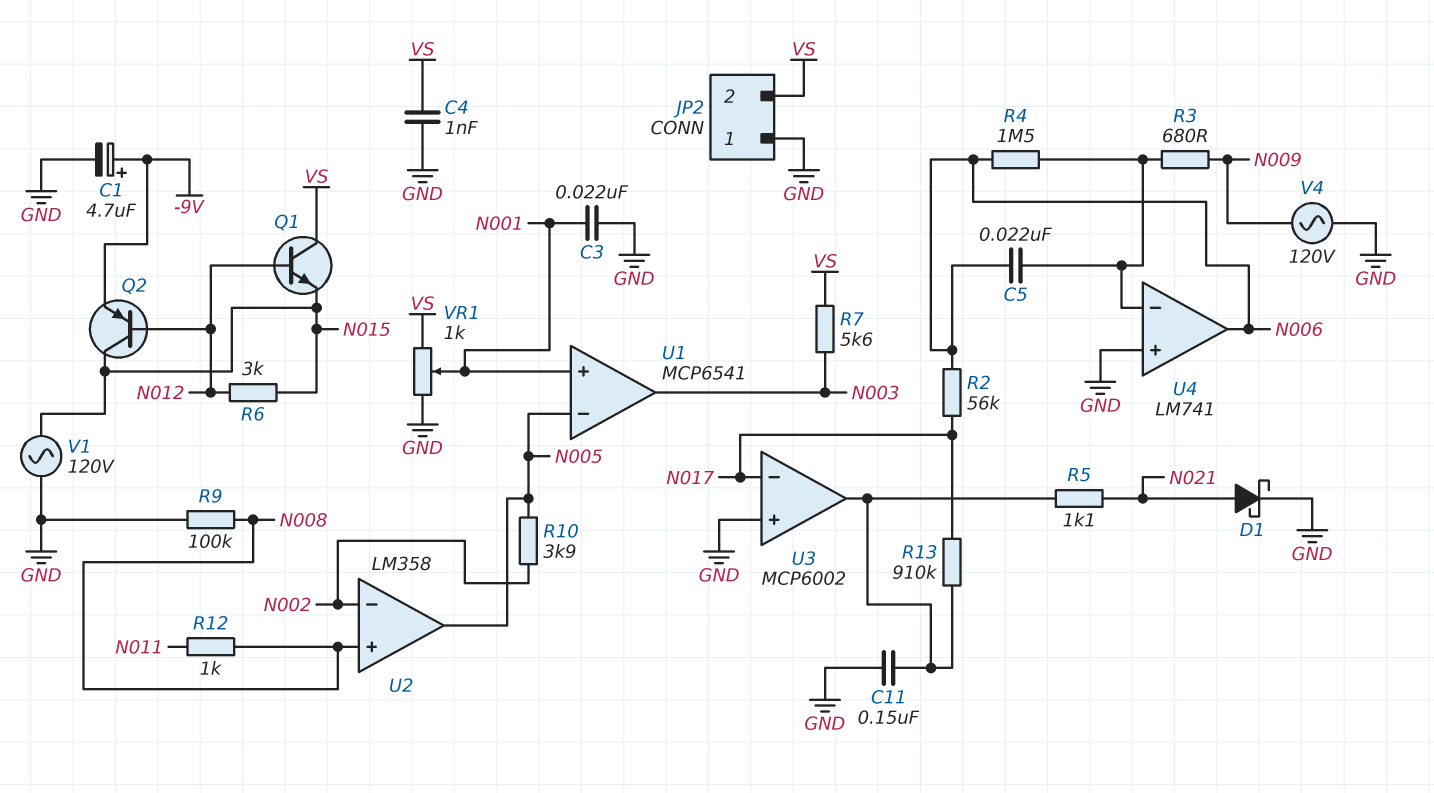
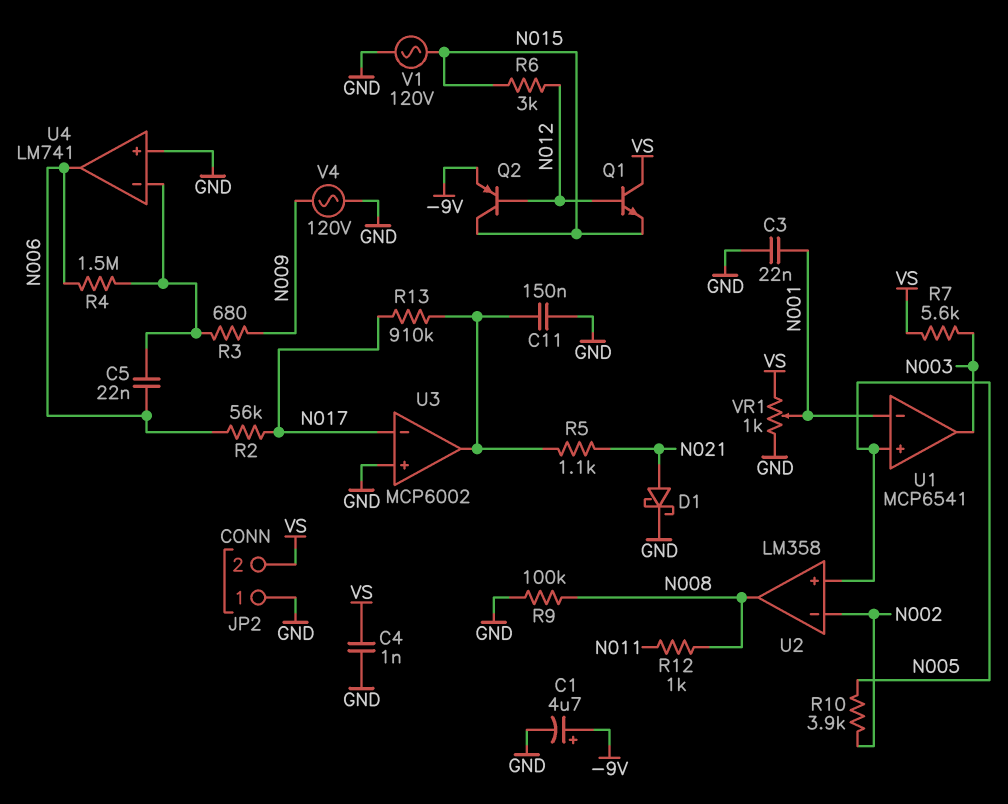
U1 pin in+: N001 -> N005
U1 pin in-: N005 -> N001
U2 pin in+: N008 -> N005
U2 pin out: N005 -> N008

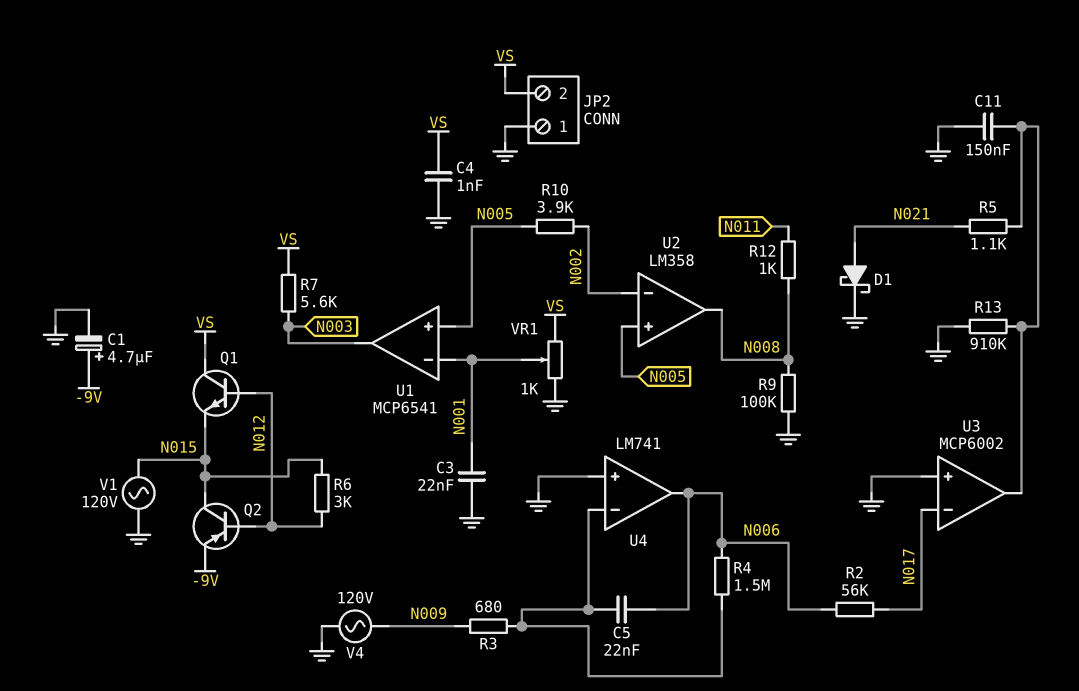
R13: 910k (N017, U3/out) -> 910k (GND, U3/out)

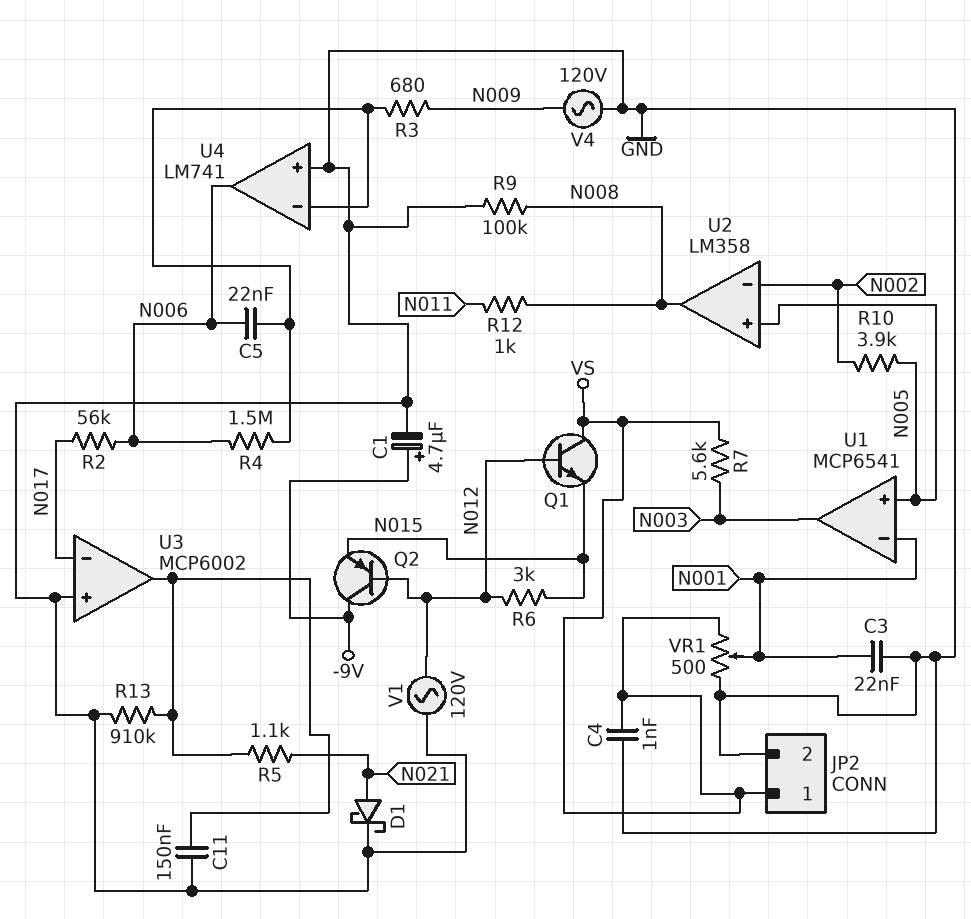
JP2 pin 1: GND -> VS
JP2 pin 2: VS -> GND
Q2: PNP (B N012, C N015, E -9V) -> PNP (B N012, C -9V, E N015)
V1: AC 120V (GND, N015) -> AC 120V (GND, N012)
VR1: 1k (GND, VS, wiper N001) -> 500 (GND, VS, wiper N001)

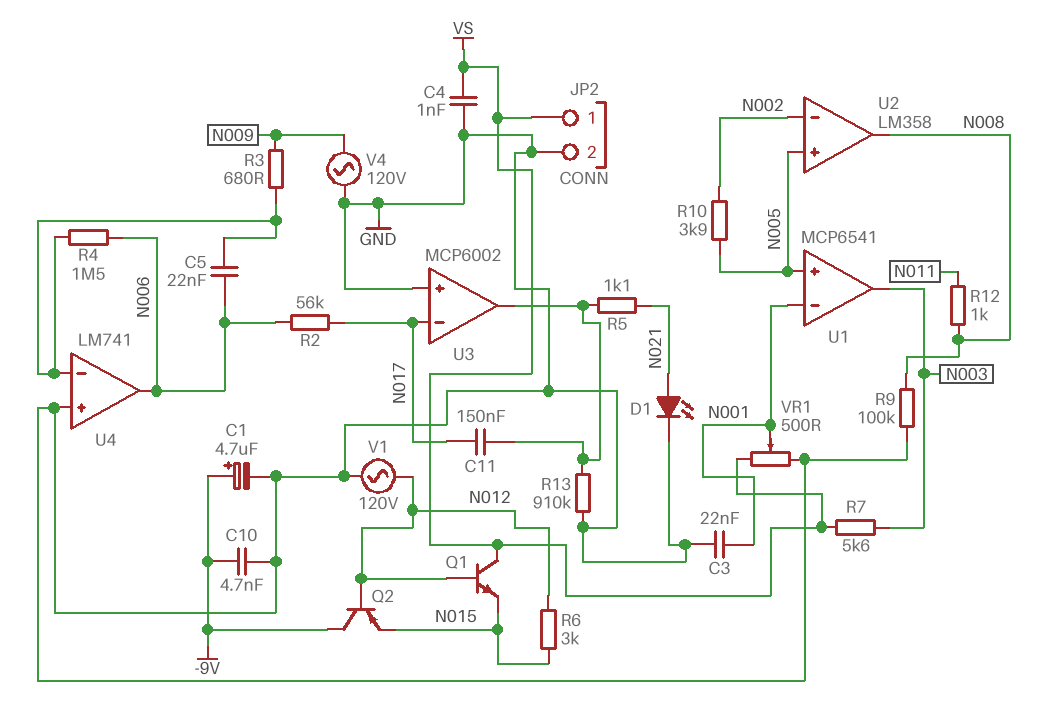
C10: none -> 4.7nF (-9V, GND)
C11: 150nF (GND, U3/out) -> 150nF (N017, U3/out)
D1: schottky (A N021, K GND) -> LED (A N021, K GND)

